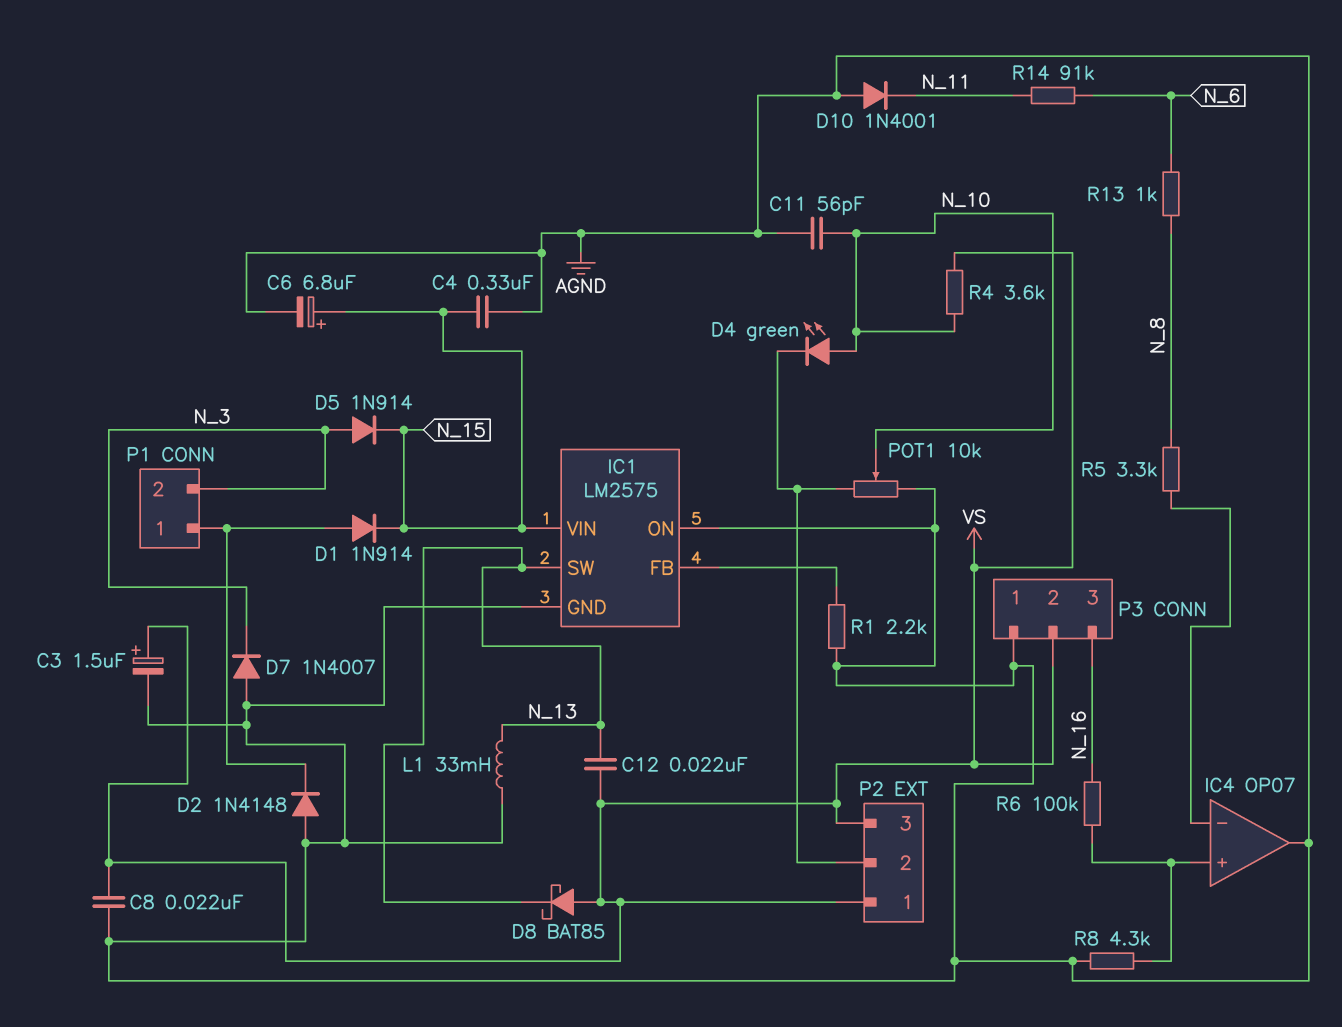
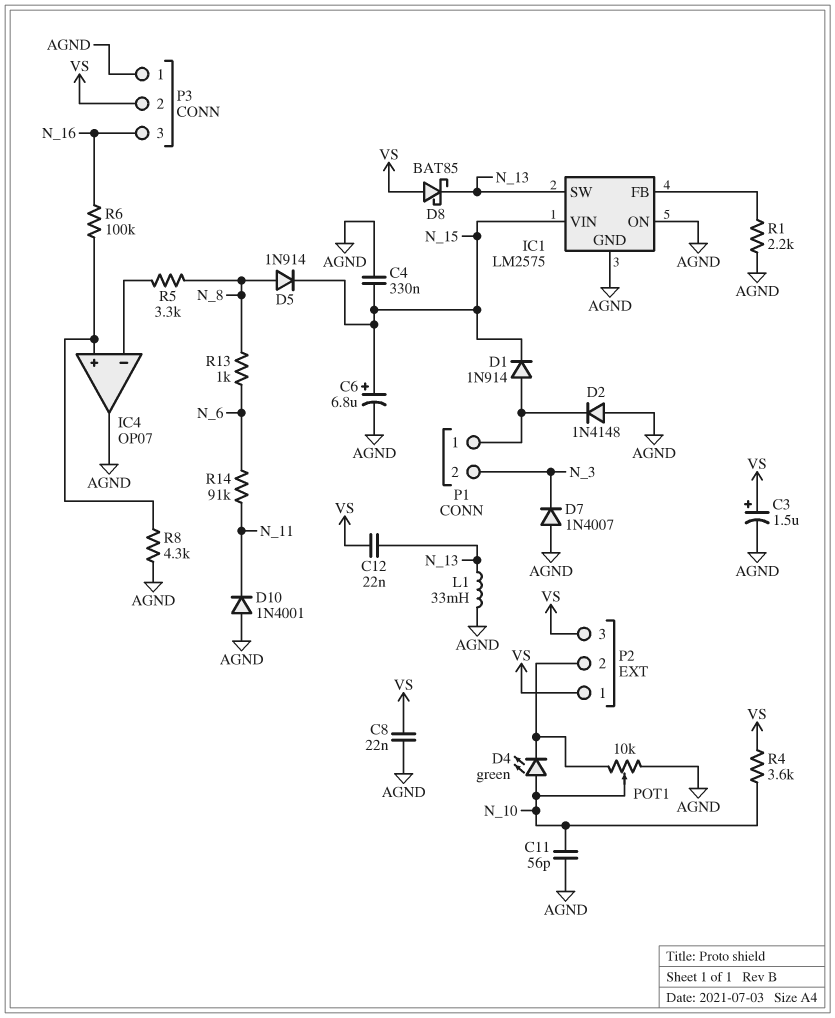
D5: diode 1N914 (A N_3, K N_15) -> diode 1N914 (A N_8, K N_15)

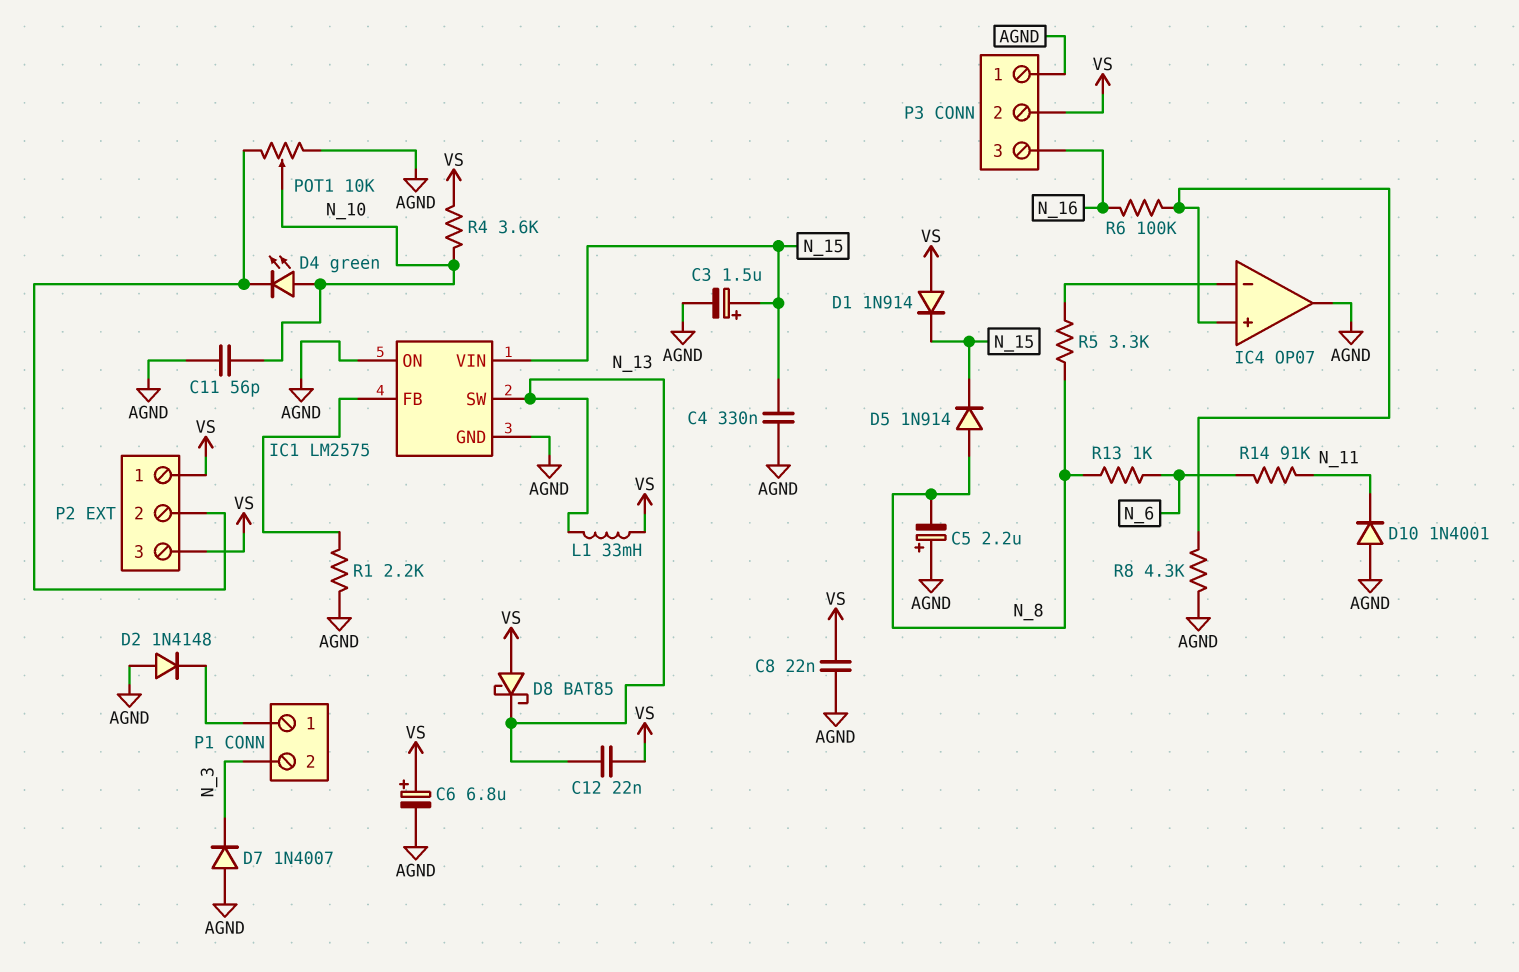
C3: 1.5uF (plus VS, minus AGND) -> 1.5uF (plus N_15, minus AGND)
C5: none -> 2.2uF (plus AGND, minus N_8)
C6: 6.8uF (plus N_15, minus AGND) -> 6.8uF (plus VS, minus AGND)
D1: diode 1N914 (A P1/1, K N_15) -> diode 1N914 (A VS, K N_15)
L1: 33mH (AGND, N_13) -> 33mH (N_13, VS)

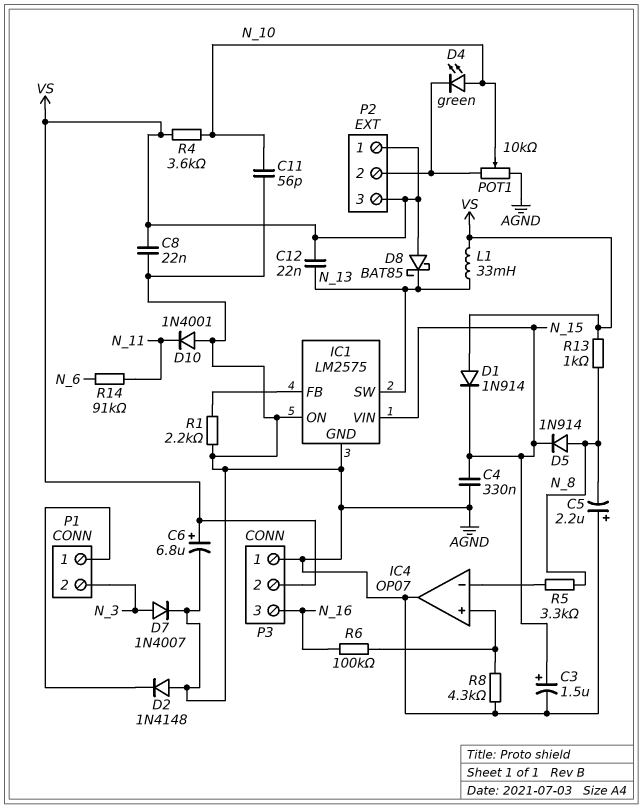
D7: diode 1N4007 (A AGND, K N_3) -> diode 1N4007 (A N_3, K AGND)
R13: 1k (N_6, N_8) -> 1k (N_8, VS)

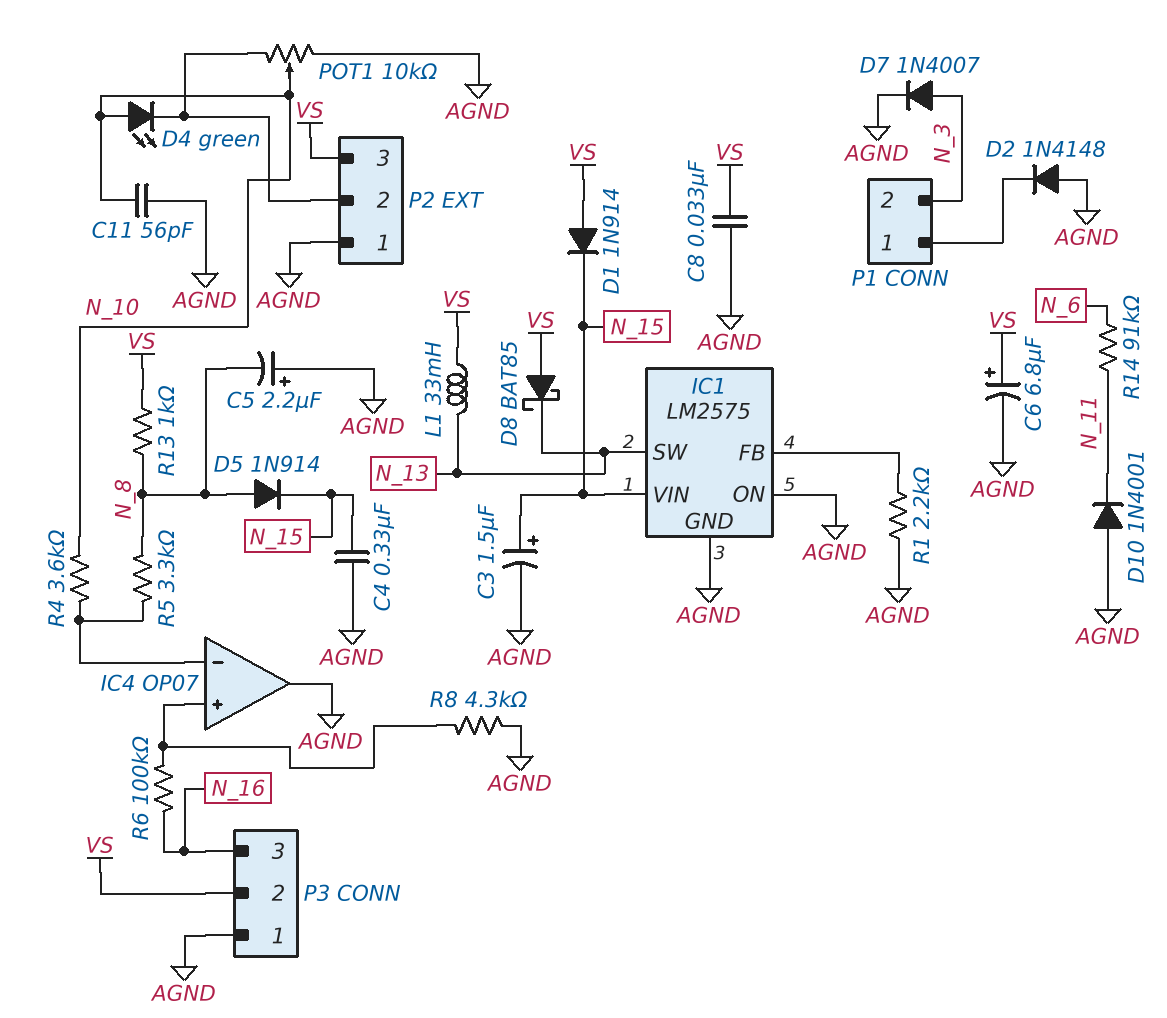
C8: 22nF (AGND, VS) -> 33nF (AGND, VS)
C12: 22nF (N_13, VS) -> none
P2 pin 1: VS -> AGND
R4: 3.6k (N_10, VS) -> 3.6k (IC4/in-, N_10)

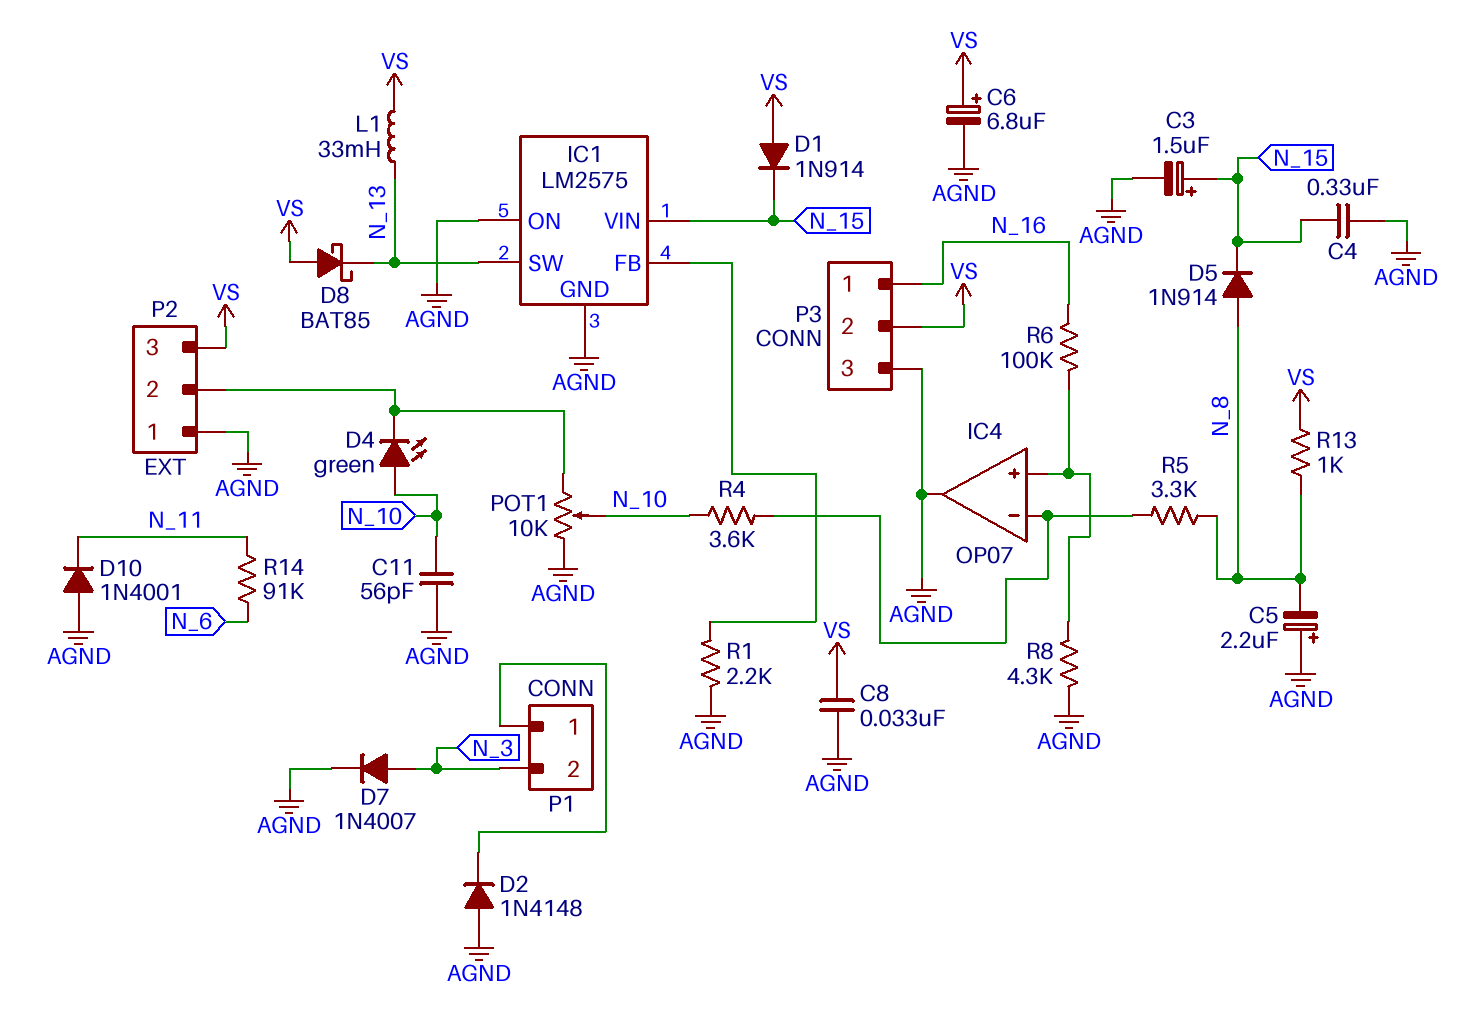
P3 pin 1: AGND -> N_16
P3 pin 3: N_16 -> AGND

